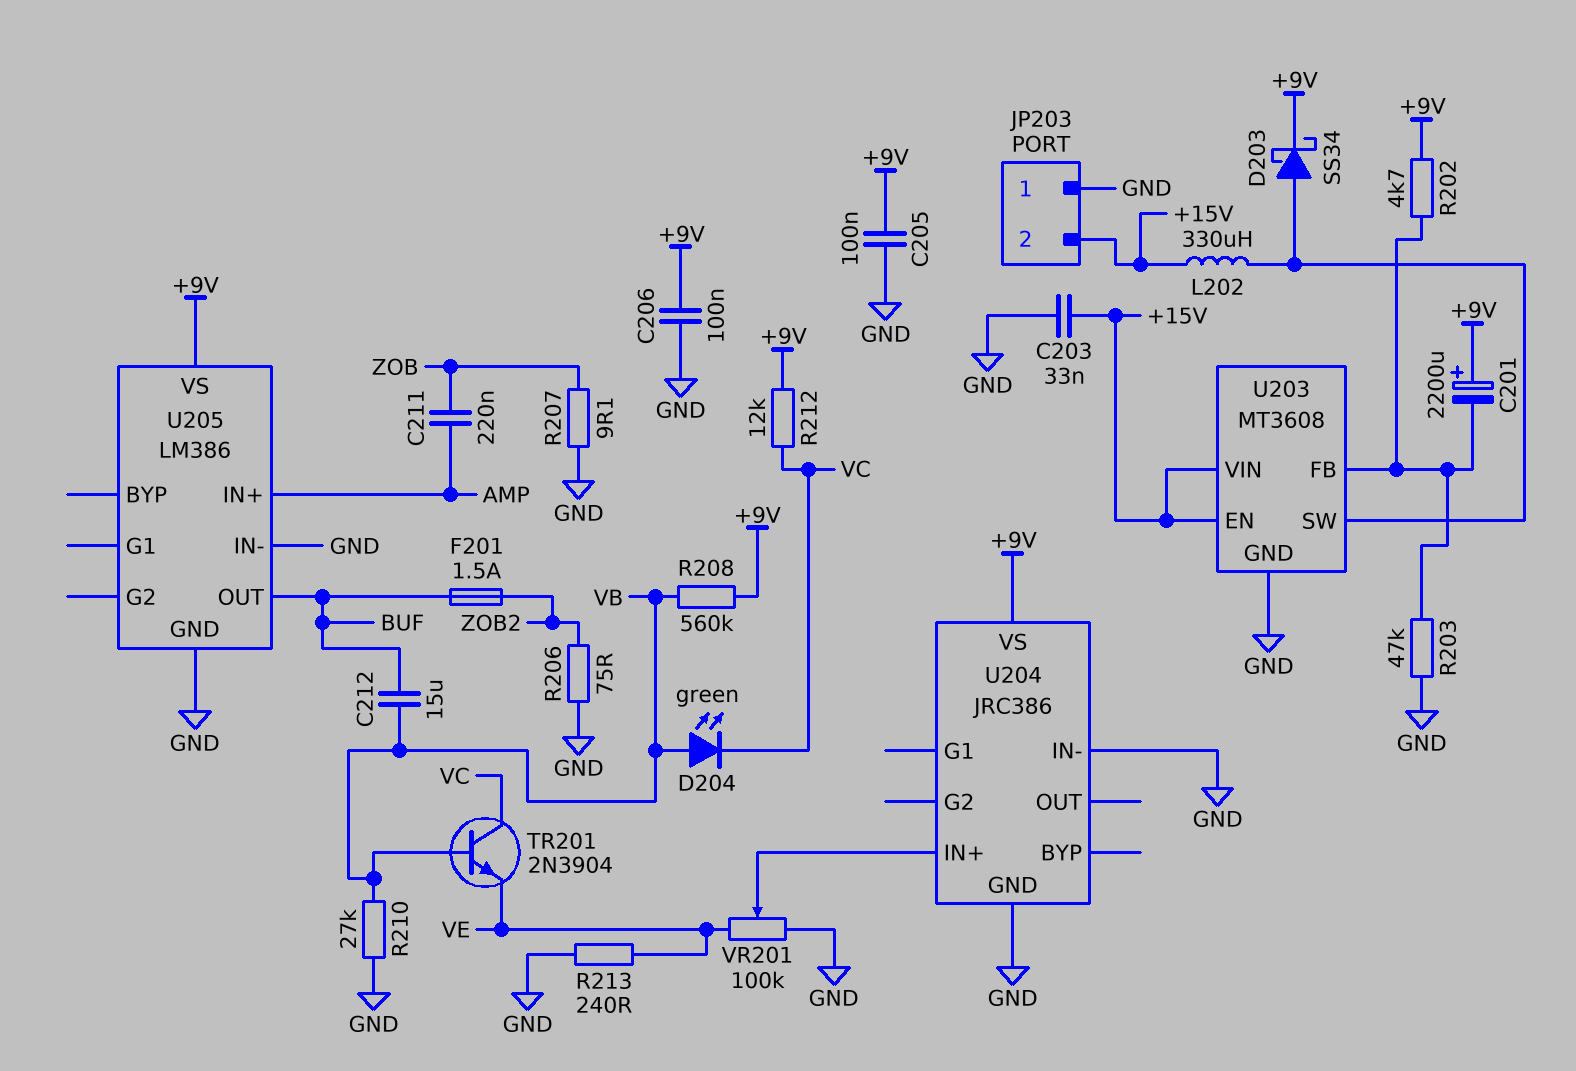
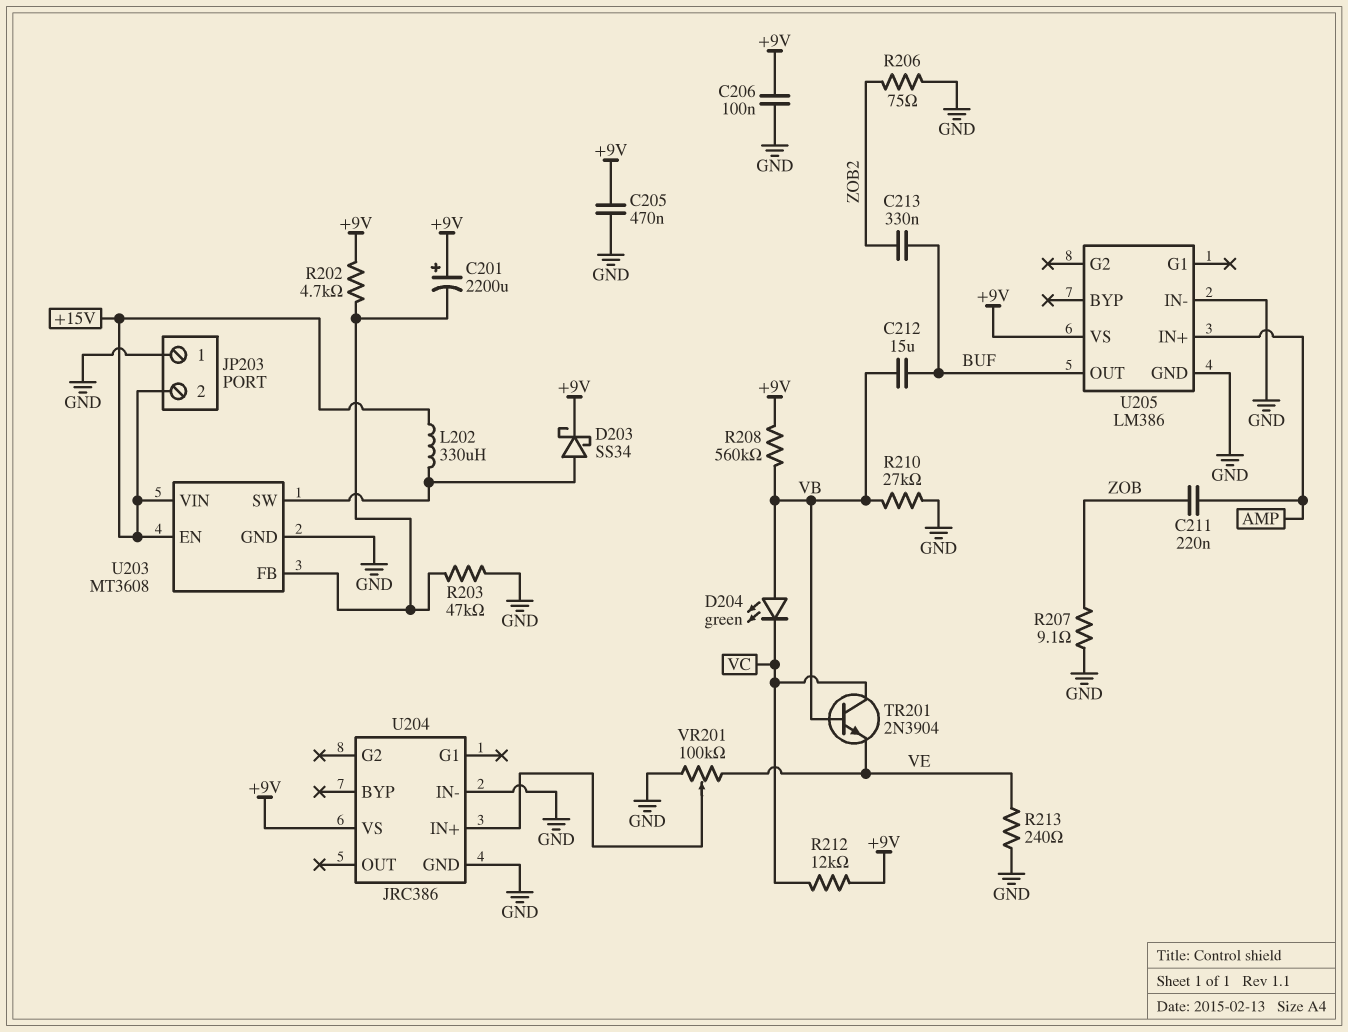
C203: 33nF (+15V, GND) -> none
C205: 100nF (+9V, GND) -> 470nF (+9V, GND)
C213: none -> 330nF (BUF, ZOB2)
F201: 1.5A (BUF, ZOB2) -> none

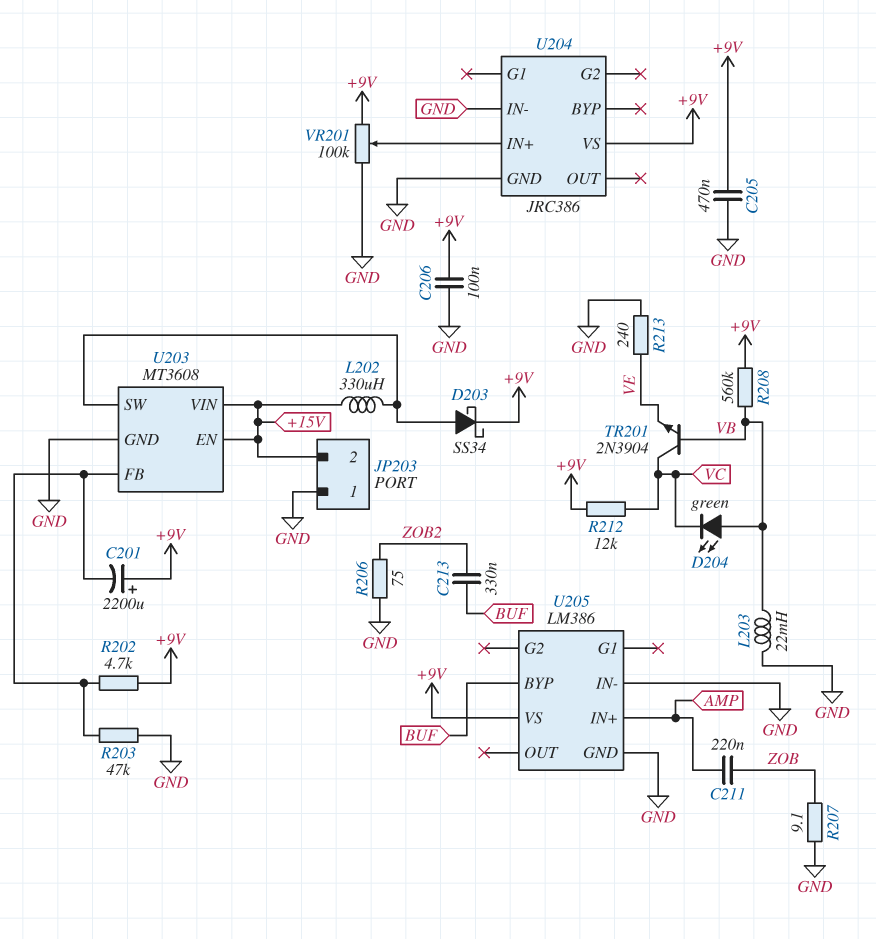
C212: 15uF (BUF, VB) -> none
L203: none -> 22mH (GND, VB)
R210: 27k (GND, VB) -> none
U205 pin BYP: none -> BUF
U205 pin OUT: BUF -> none
VR201: 100k (GND, VE, wiper U204/IN+) -> 100k (+9V, GND, wiper U204/IN+)

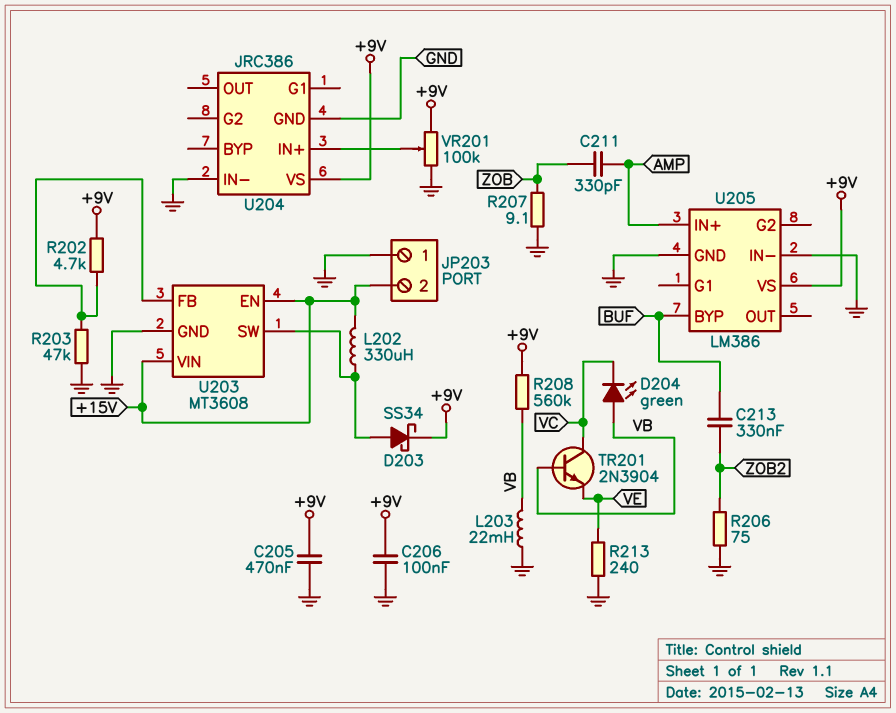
C201: 2200uF (plus +9V, minus U203/FB) -> none
C211: 220nF (AMP, ZOB) -> 330pF (AMP, ZOB)
R212: 12k (+9V, VC) -> none

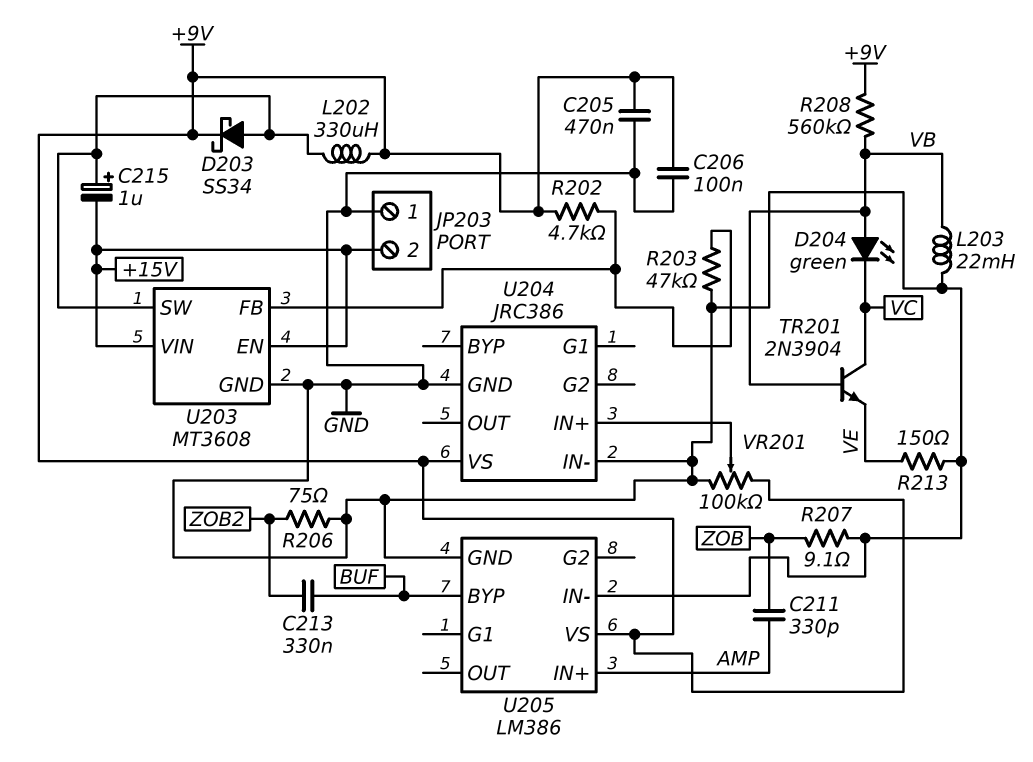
C215: none -> 1uF (plus U203/SW, minus +15V)
L202: 330uH (+15V, U203/SW) -> 330uH (+9V, U203/SW)
R213: 240 (GND, VE) -> 150 (GND, VE)

